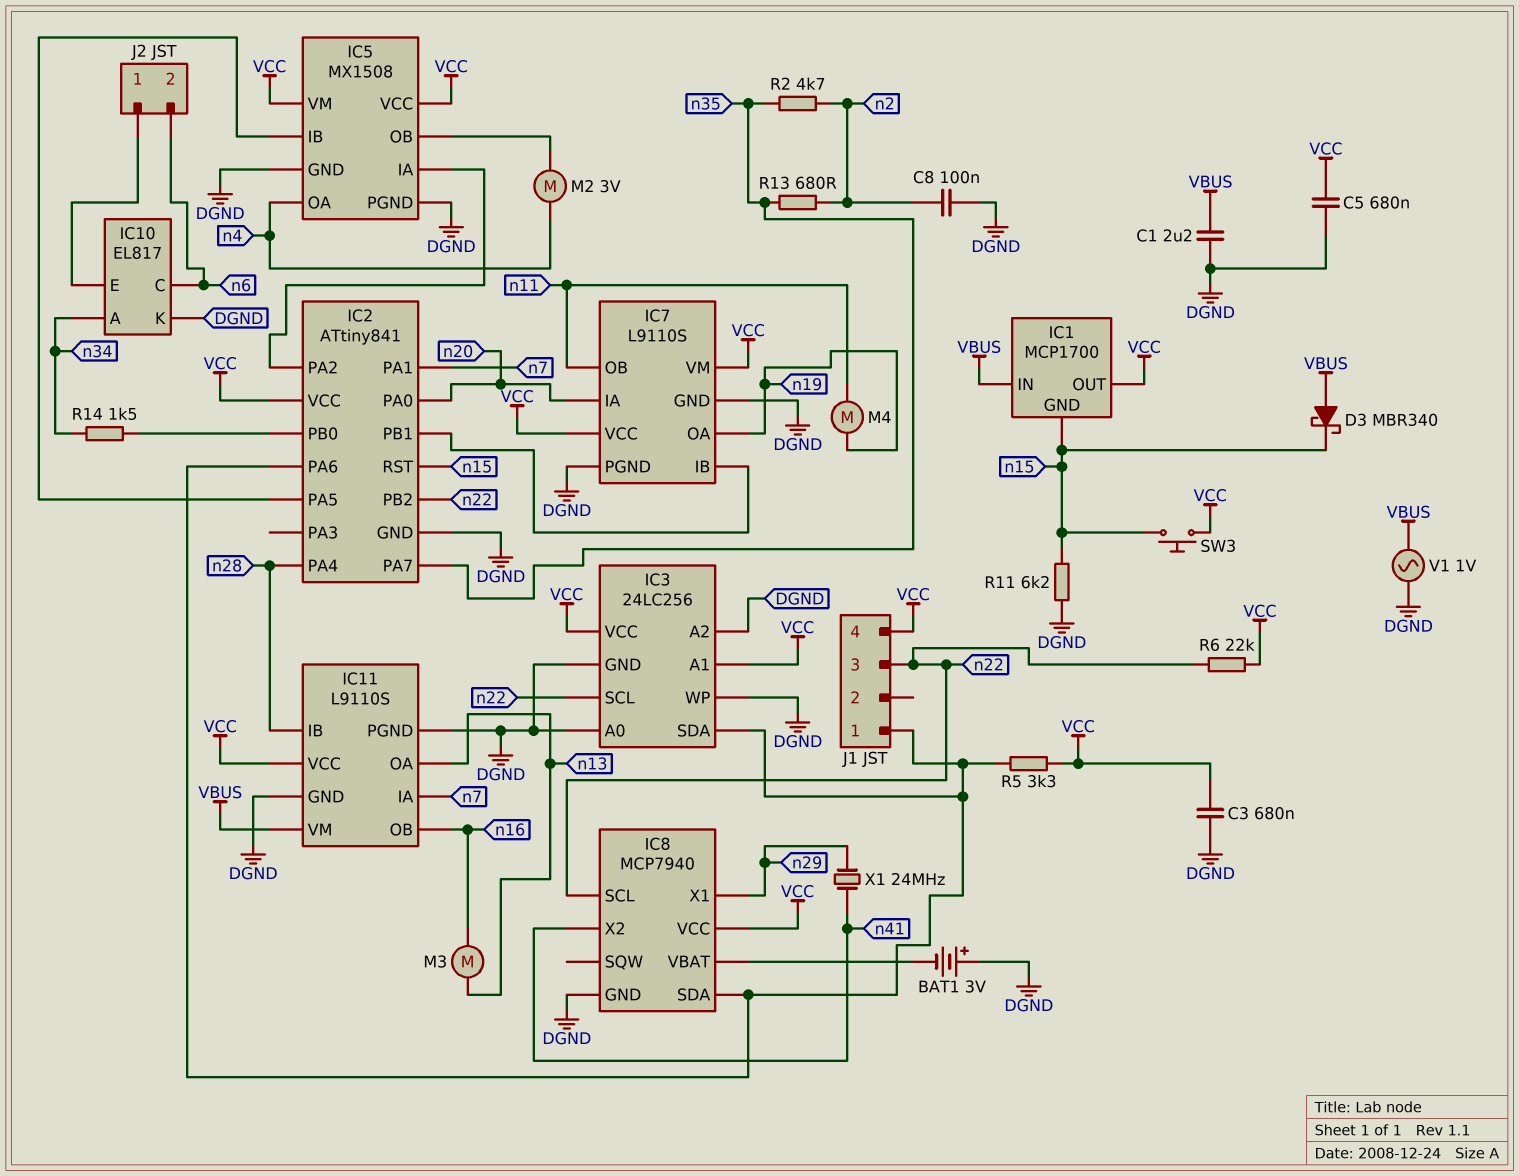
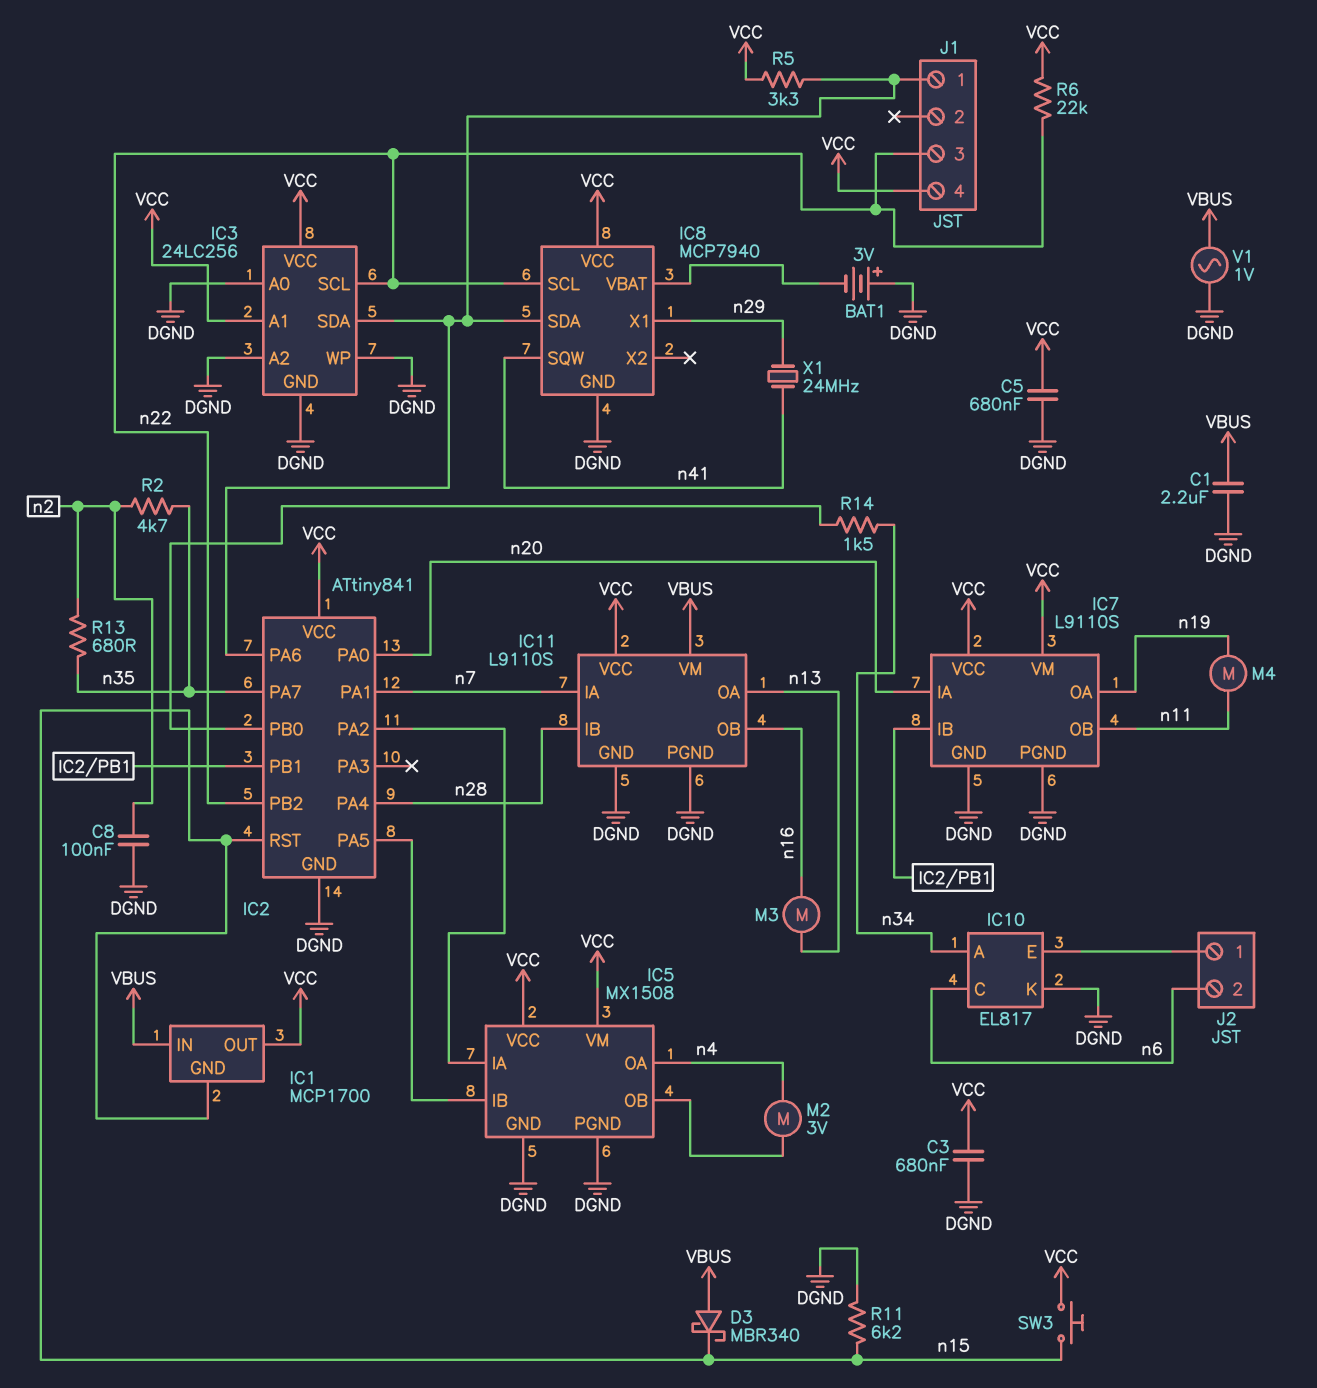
IC8 pin SQW: none -> n41
IC8 pin X2: n41 -> none

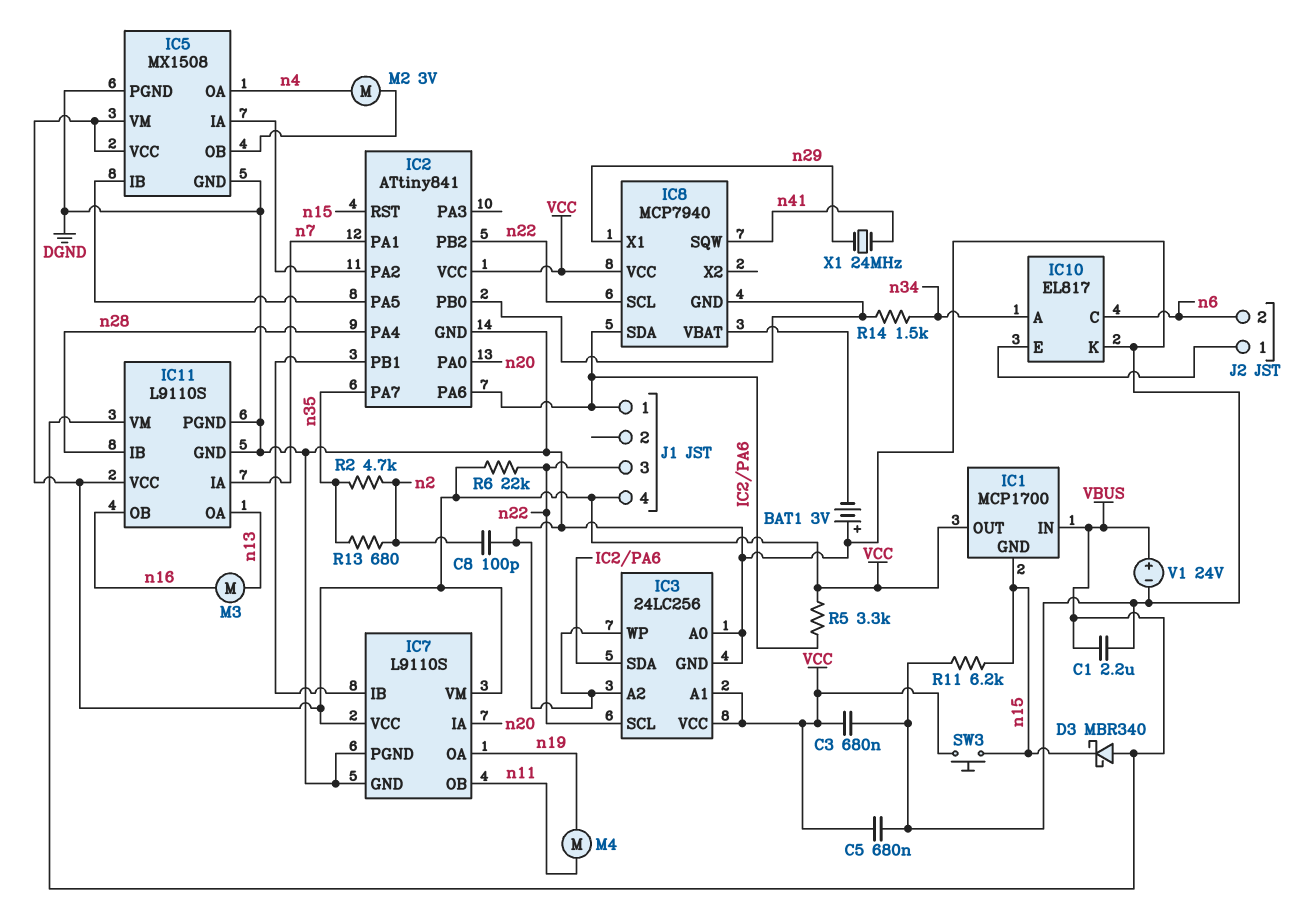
C8: 100nF (DGND, n2) -> 100pF (DGND, n2)
IC8 pin GND: DGND -> IC2/PB0
V1: AC 1V (DGND, VBUS) -> 24V (plus VBUS, minus DGND)

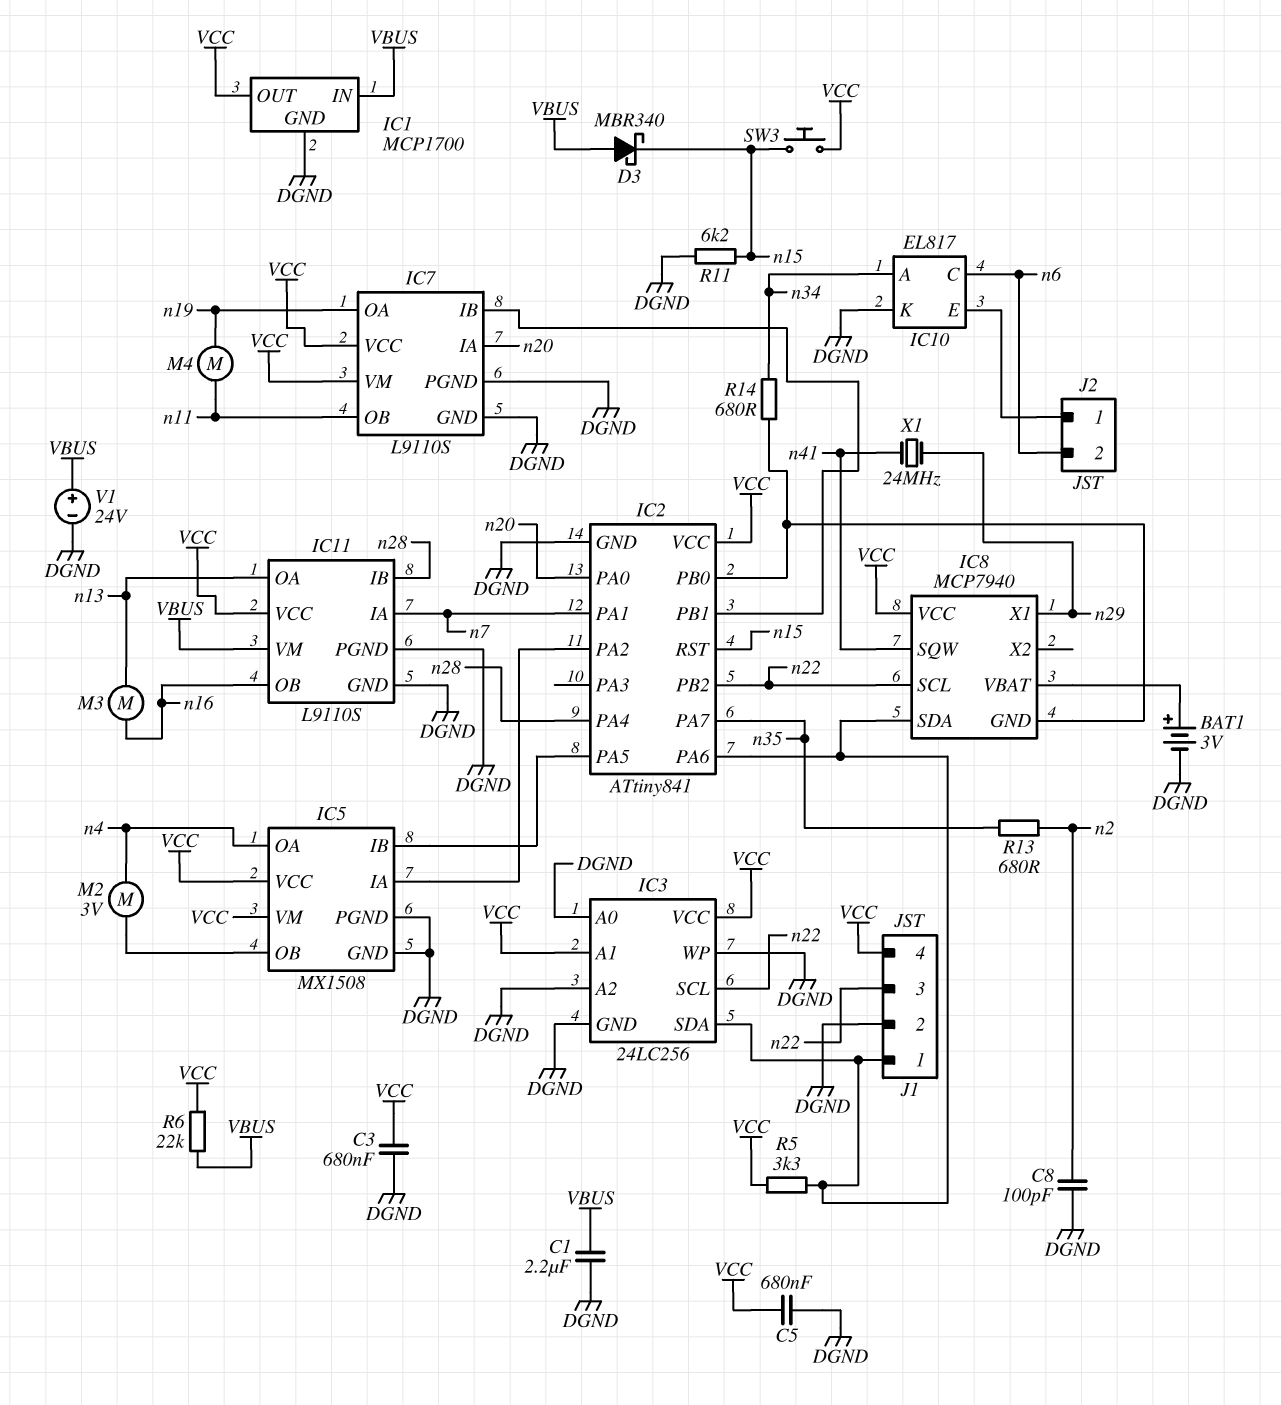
BAT1: 3V (plus DGND, minus IC8/VBAT) -> 3V (plus IC8/VBAT, minus DGND)
IC1 pin GND: n15 -> DGND
J1 pin 2: none -> DGND
R2: 4.7k (n2, n35) -> none
R6: 22k (VCC, n22) -> 22k (VBUS, VCC)
R14: 1.5k (IC2/PB0, n34) -> 680 (IC2/PB0, n34)

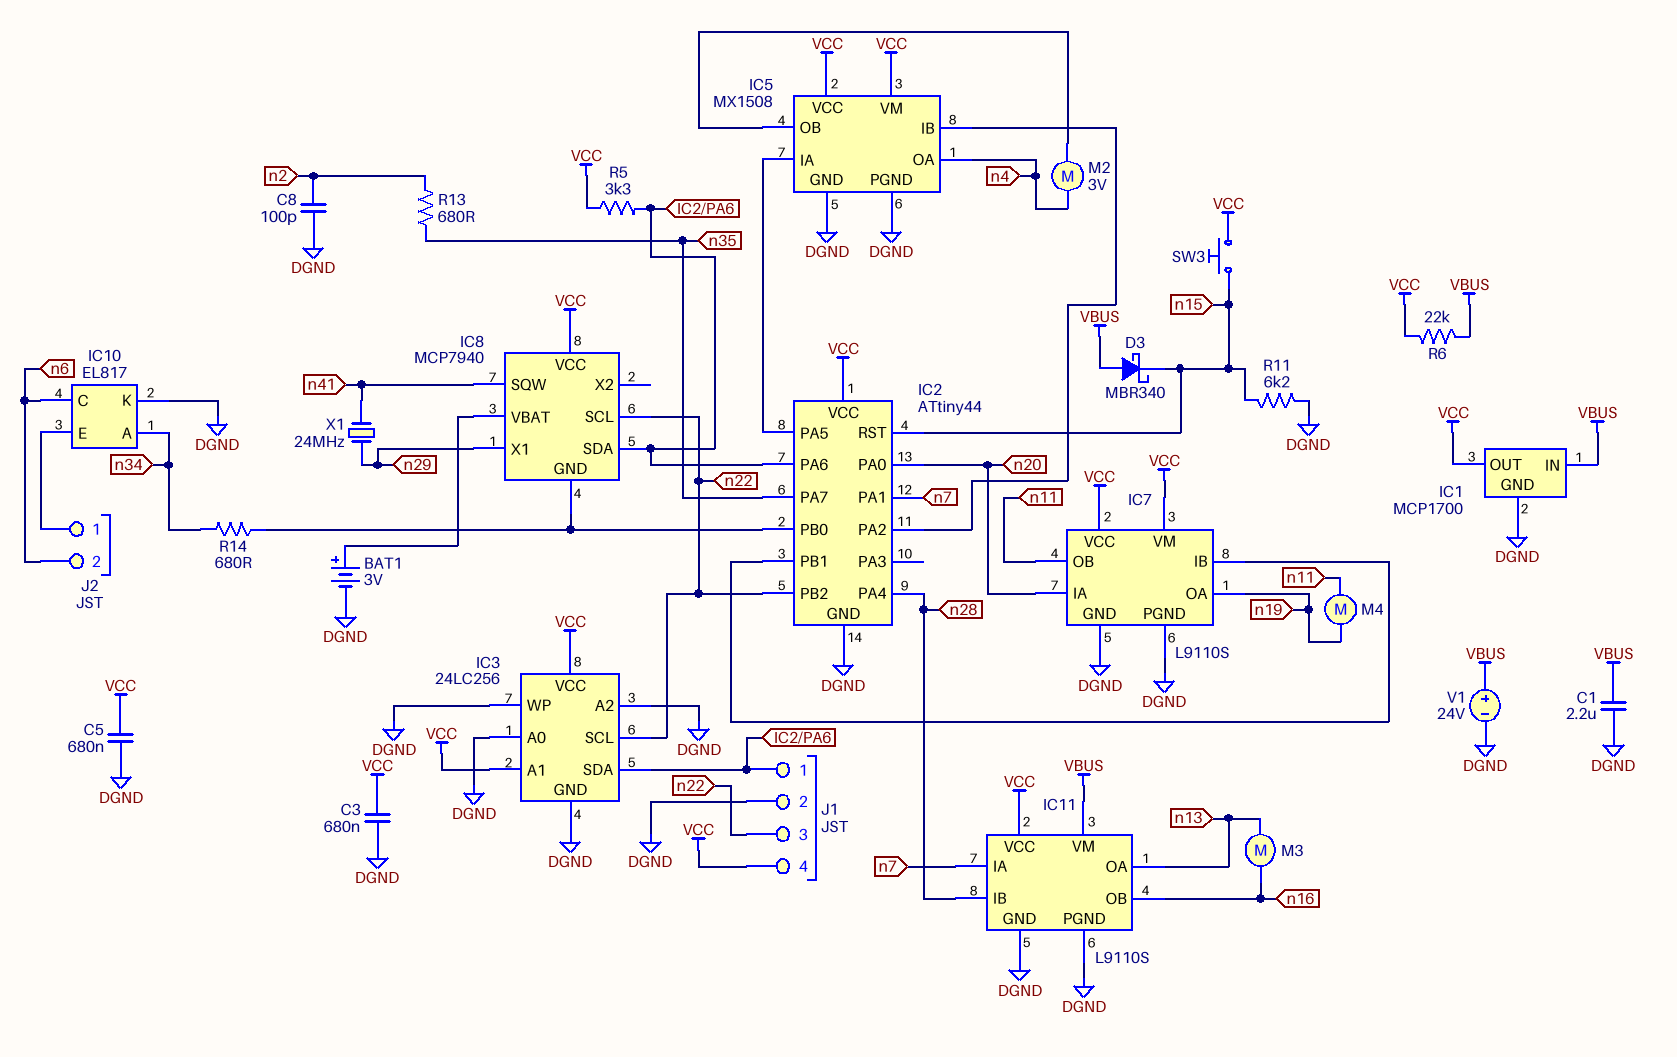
IC2: ATtiny841 -> ATtiny44
IC5 pin IA: IC2/PA2 -> IC2/PA5
IC5 pin IB: IC2/PA5 -> IC2/PA2

